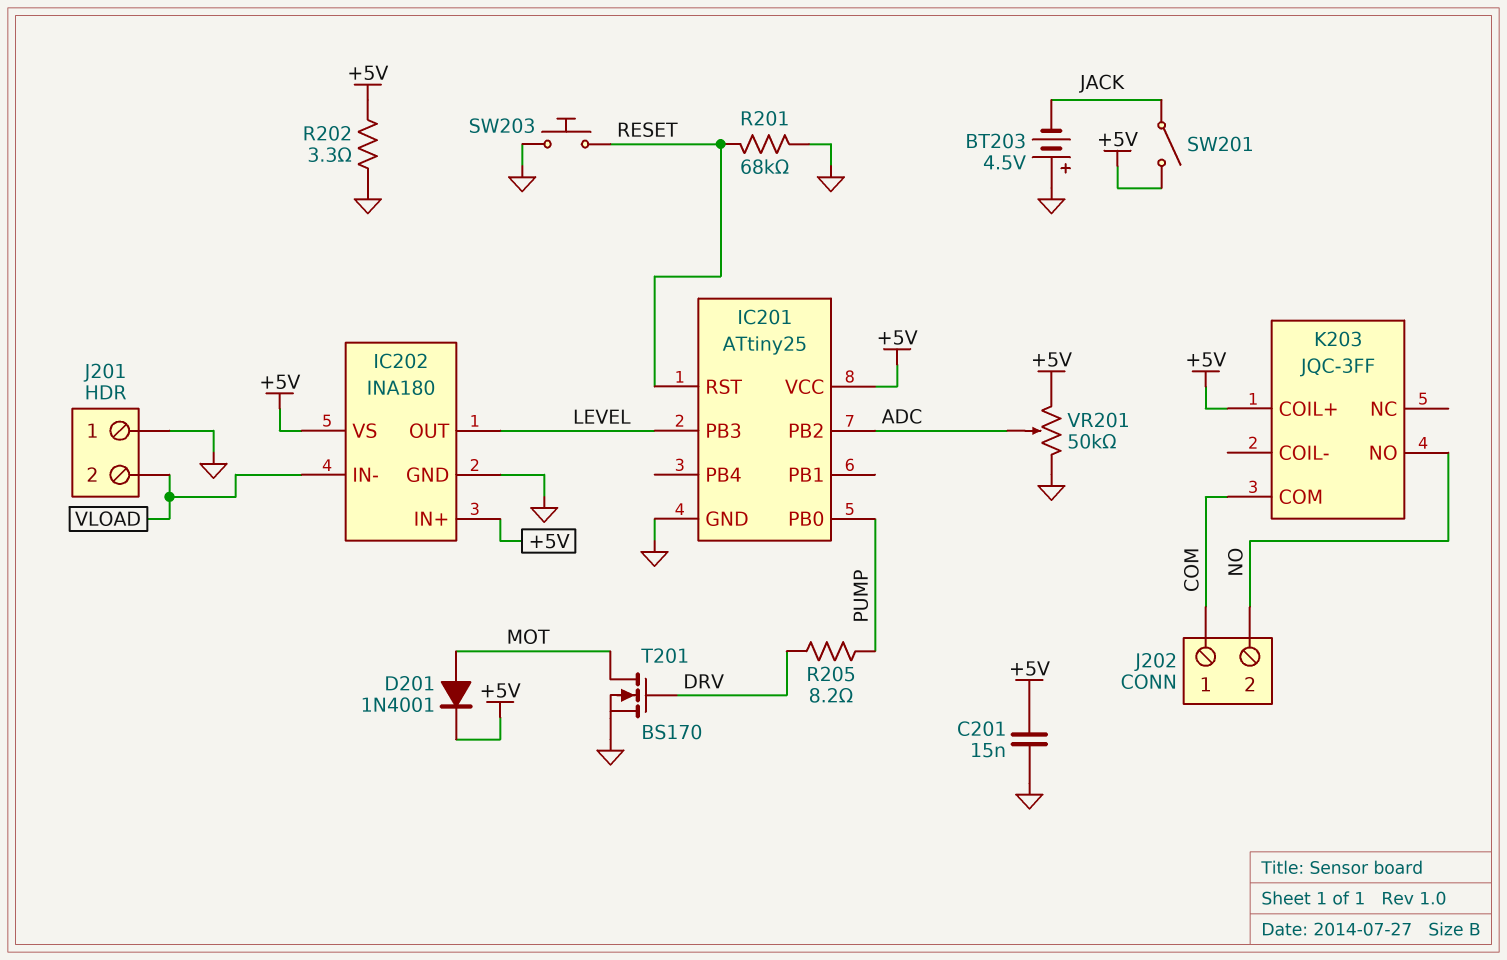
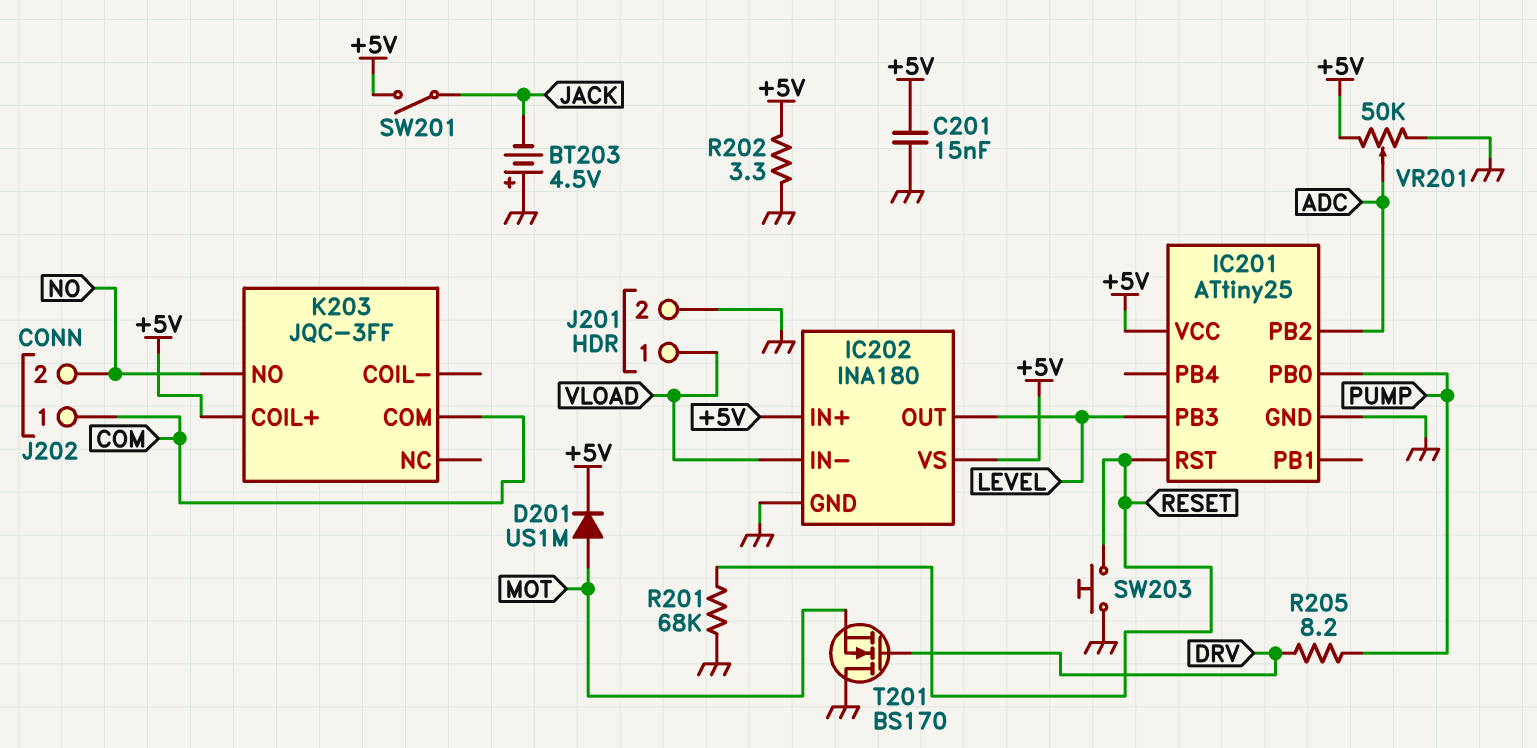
D201: diode 1N4001 (A MOT, K +5V) -> diode US1M (A MOT, K +5V)
J201 pin 1: GND -> VLOAD
J201 pin 2: VLOAD -> GND
T201: NMOS BS170 (G DRV, D MOT, S GND) -> NMOS BS170 (G DRV, D GND, S MOT)

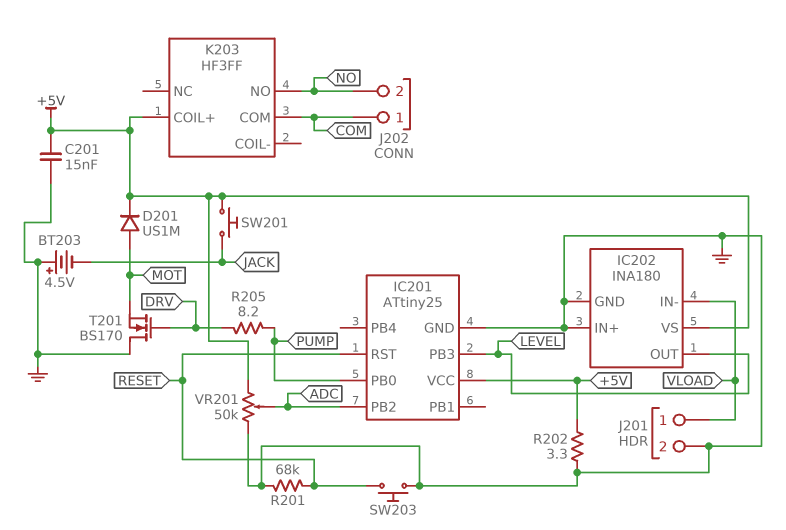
IC202 pin IN+: +5V -> GND
K203: JQC-3FF -> HF3FF
SW201: switch (+5V, JACK) -> button (+5V, JACK)

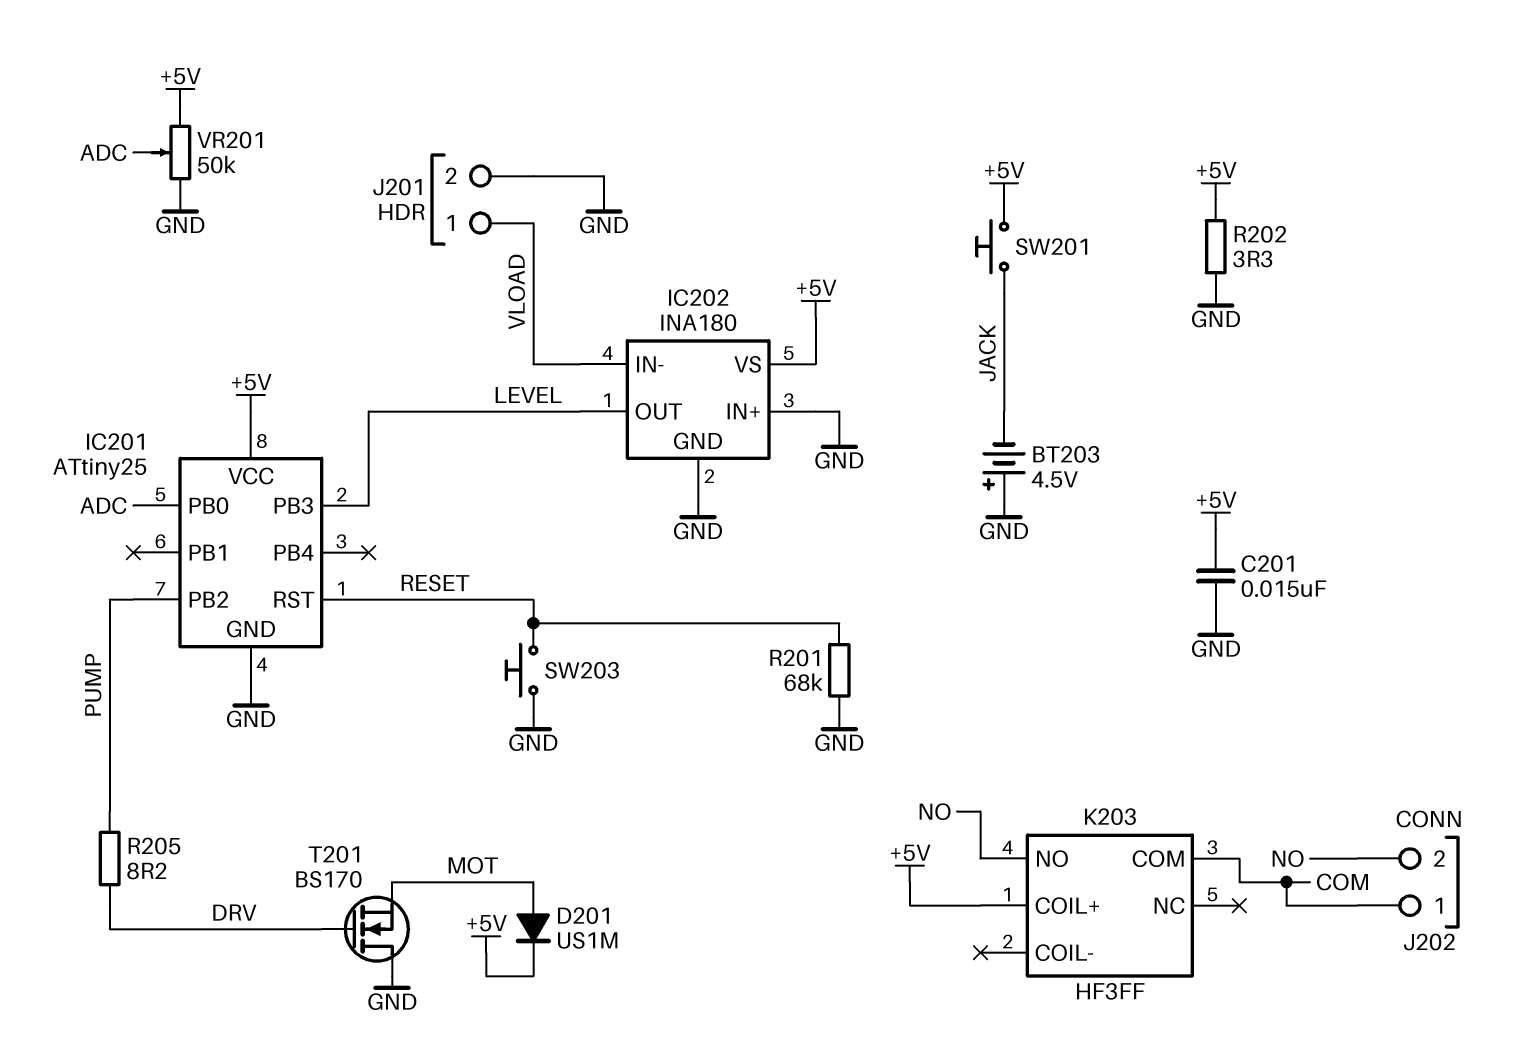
IC201 pin PB0: PUMP -> ADC
IC201 pin PB2: ADC -> PUMP

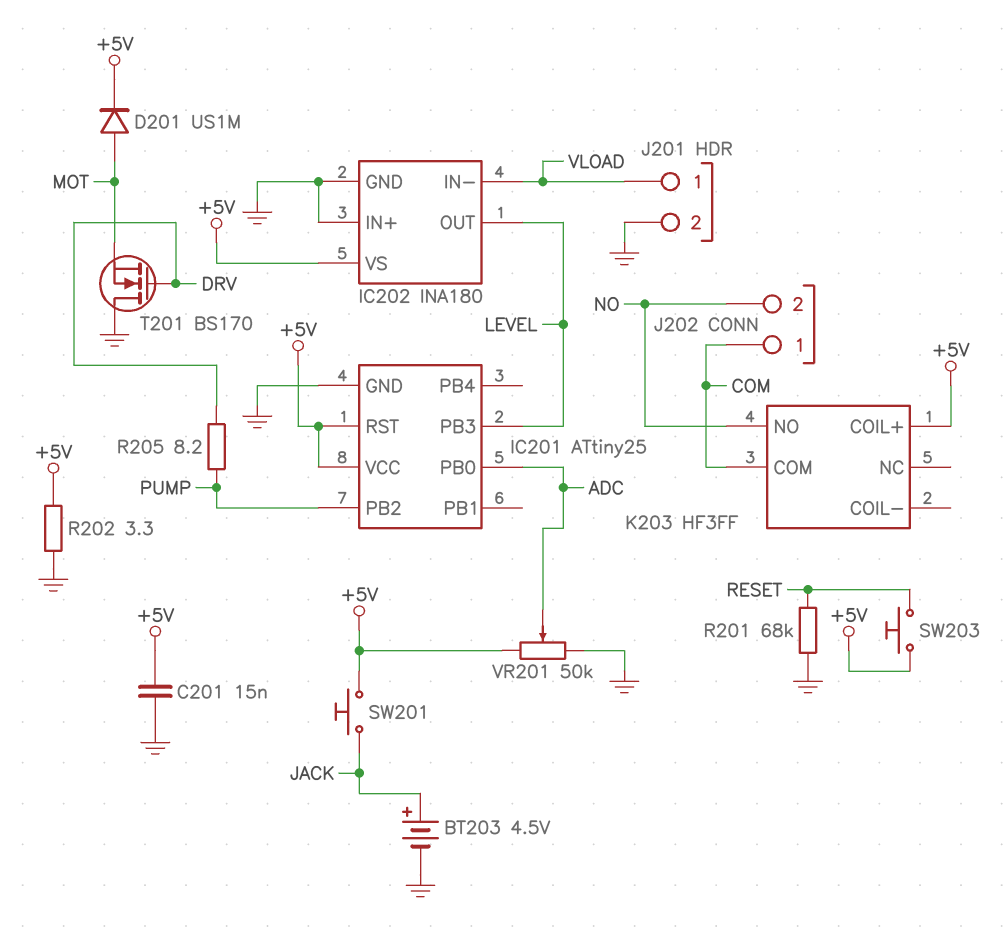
BT203: 4.5V (plus GND, minus JACK) -> 4.5V (plus JACK, minus GND)
IC201 pin RST: RESET -> +5V
SW203: button (GND, RESET) -> button (+5V, RESET)

